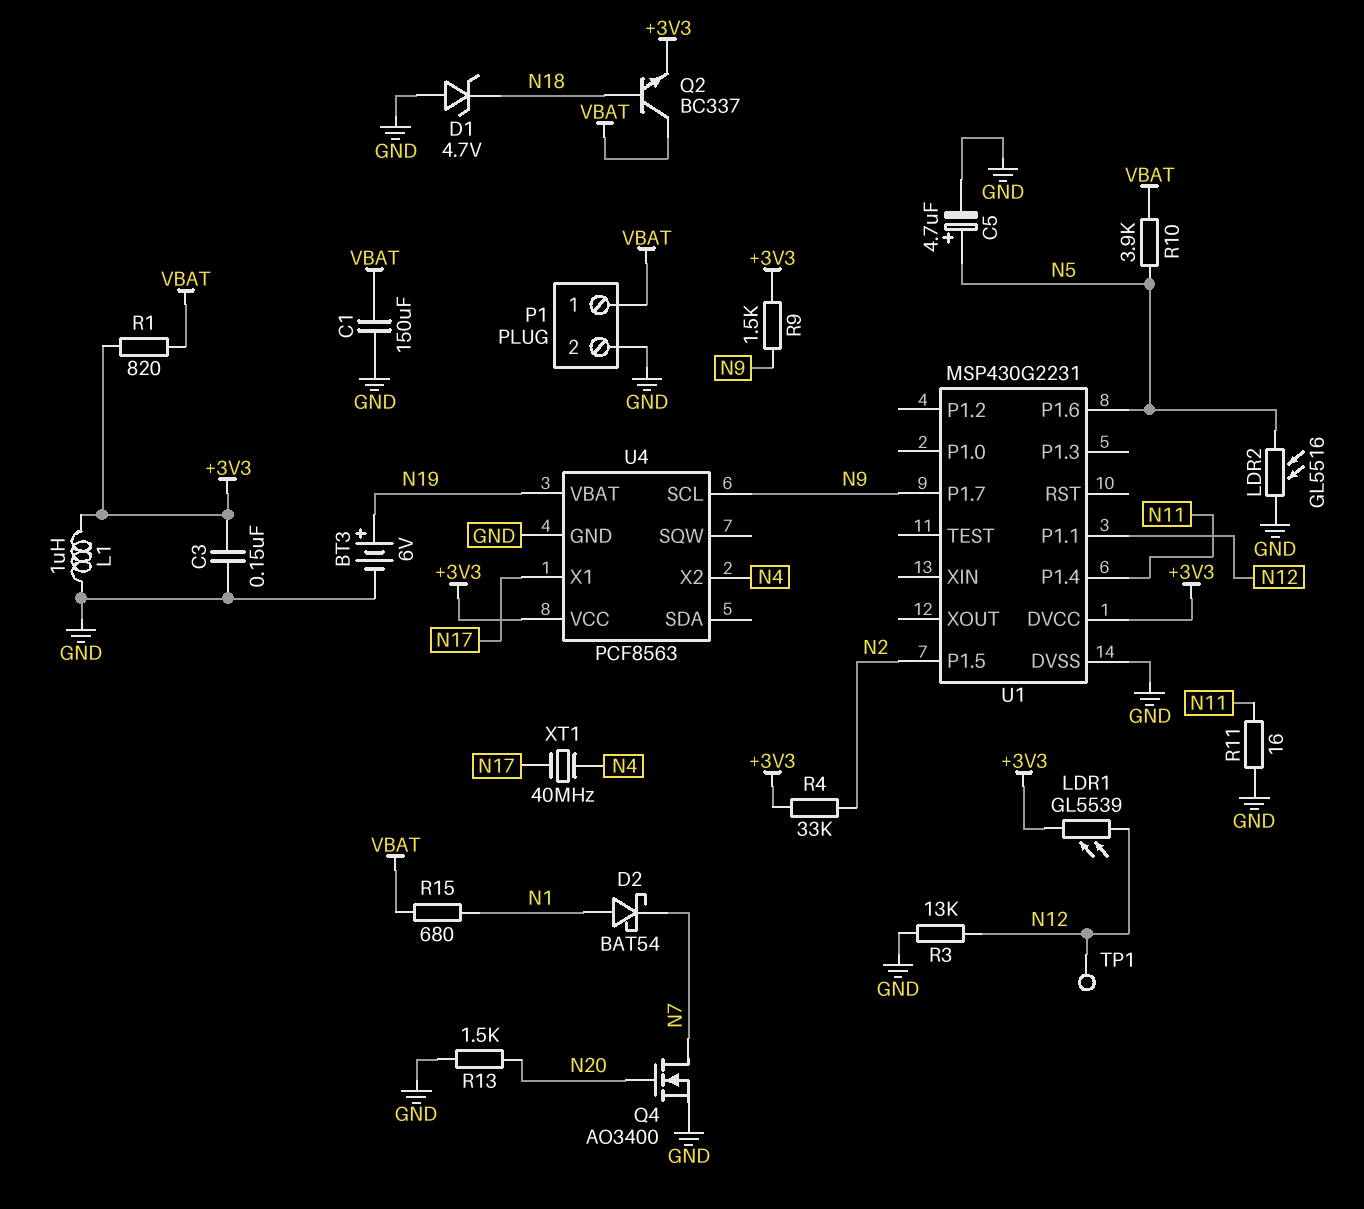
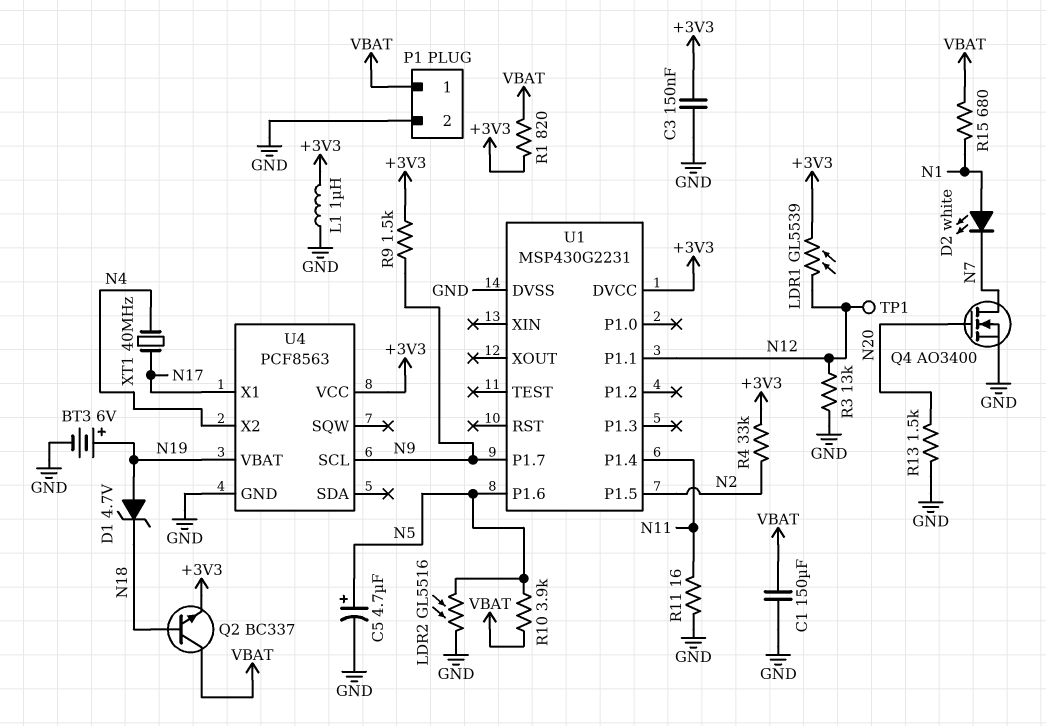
D1: zener 4.7V (A GND, K N18) -> zener 4.7V (A N19, K N18)
D2: schottky BAT54 (A N1, K N7) -> LED white (A N1, K N7)

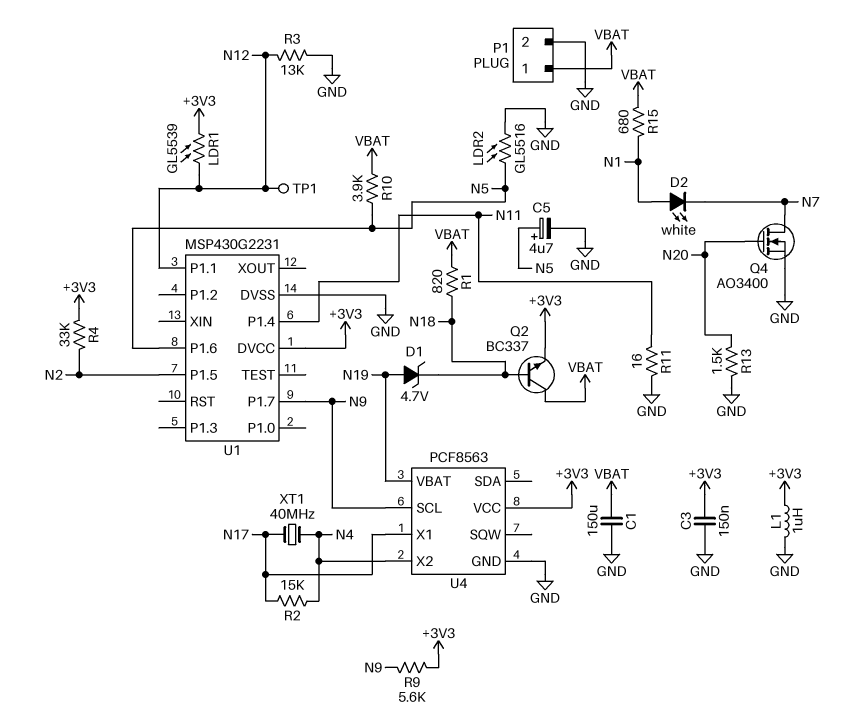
BT3: 6V (plus N19, minus GND) -> none
R1: 820 (+3V3, VBAT) -> 820 (N18, VBAT)
R2: none -> 15k (N4, N17)
R9: 1.5k (+3V3, N9) -> 5.6k (+3V3, N9)

